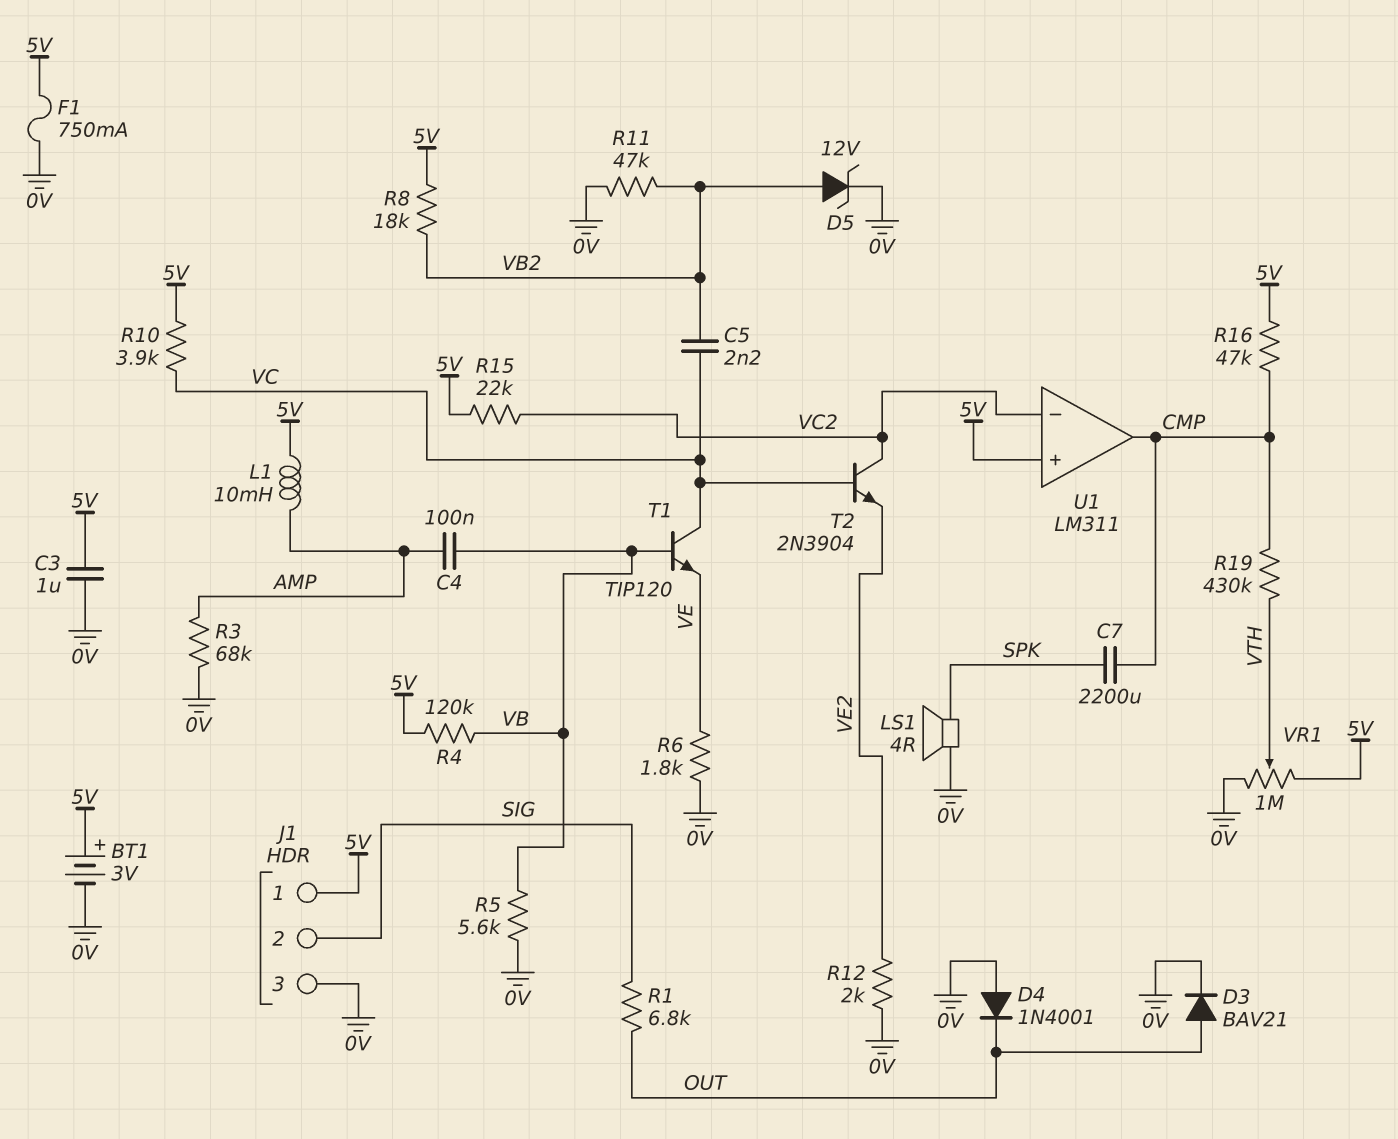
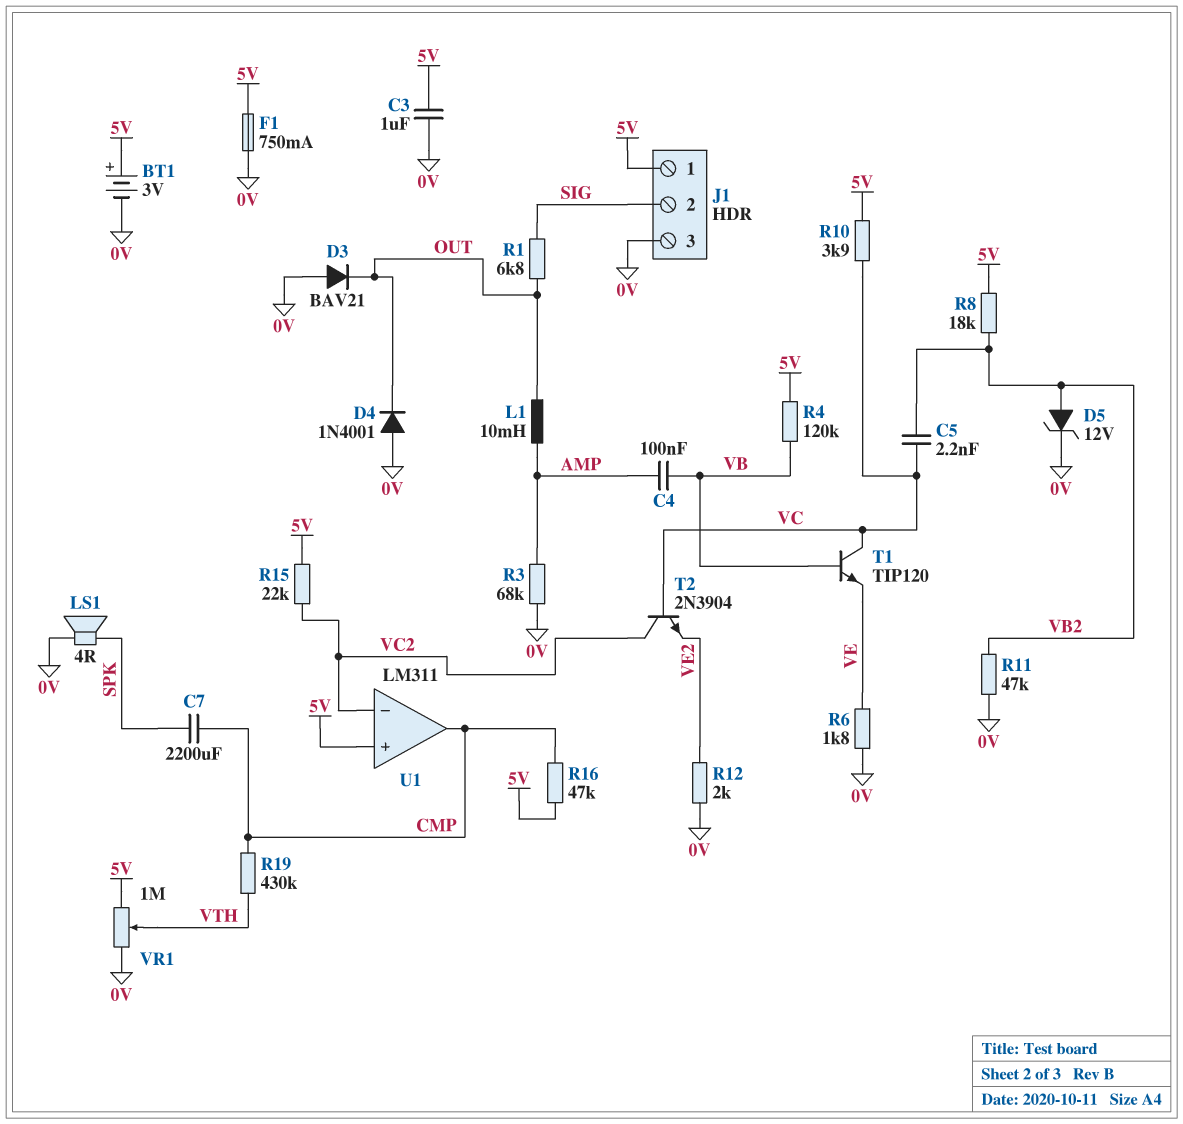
D3: diode BAV21 (A OUT, K 0V) -> diode BAV21 (A 0V, K OUT)
L1: 10mH (5V, AMP) -> 10mH (AMP, OUT)
R5: 5.6k (0V, VB) -> none

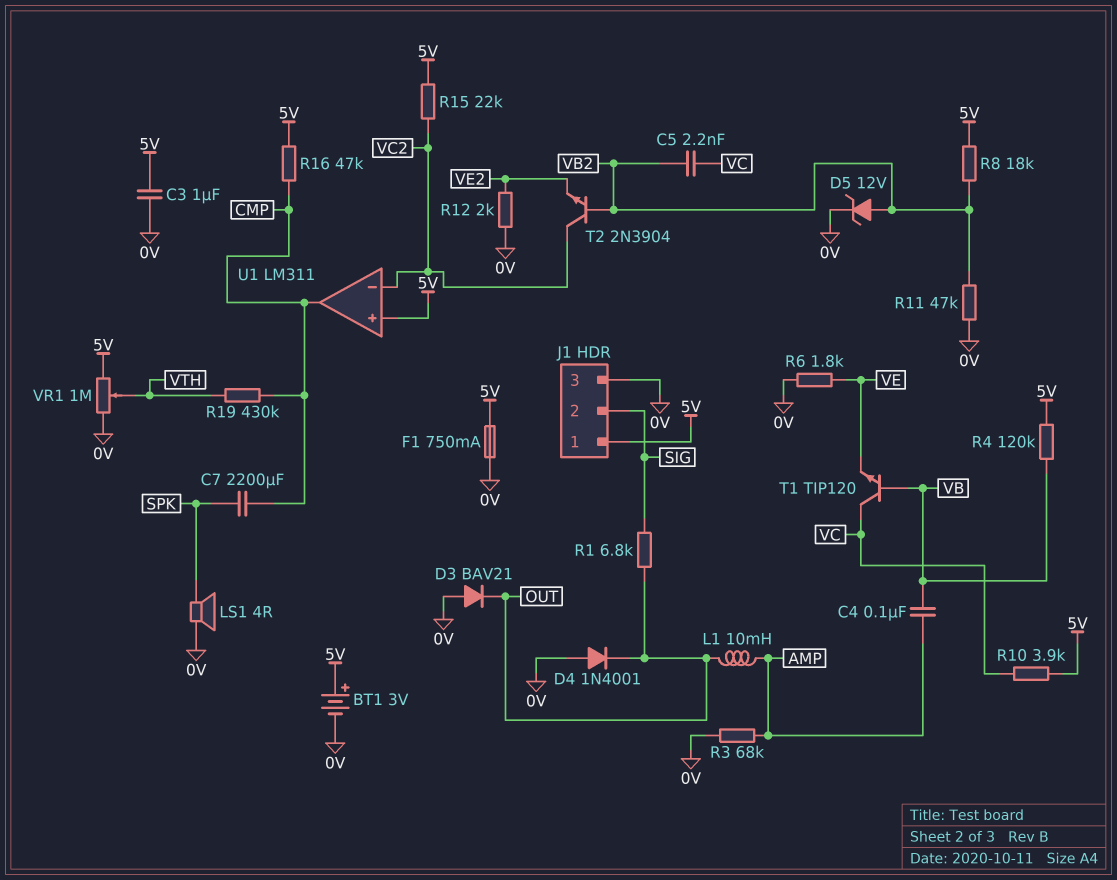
T2: NPN 2N3904 (B VC, C VC2, E VE2) -> NPN 2N3904 (B VB2, C VC2, E VE2)

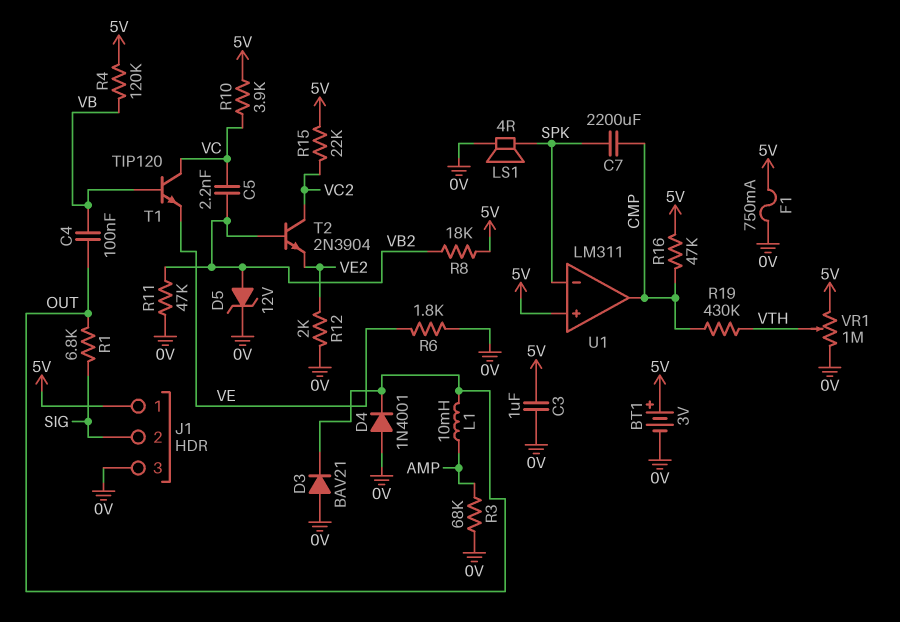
C4: 100nF (AMP, VB) -> 100nF (OUT, VB)
U1 pin in-: VC2 -> SPK

